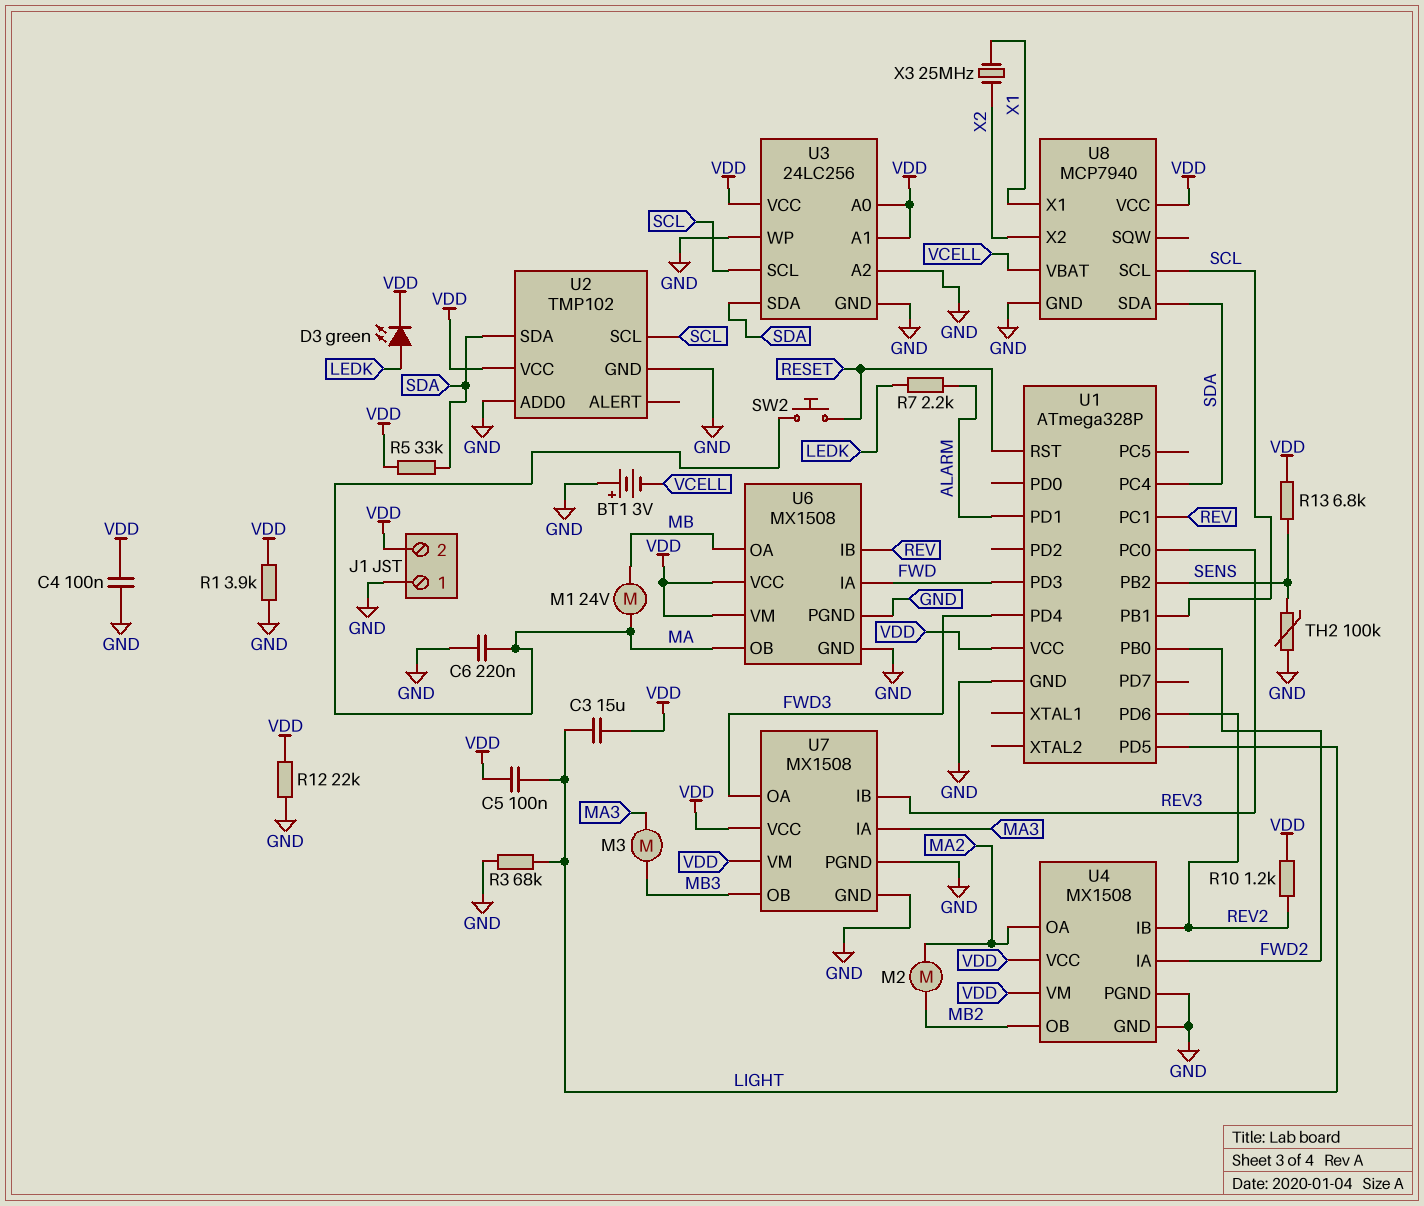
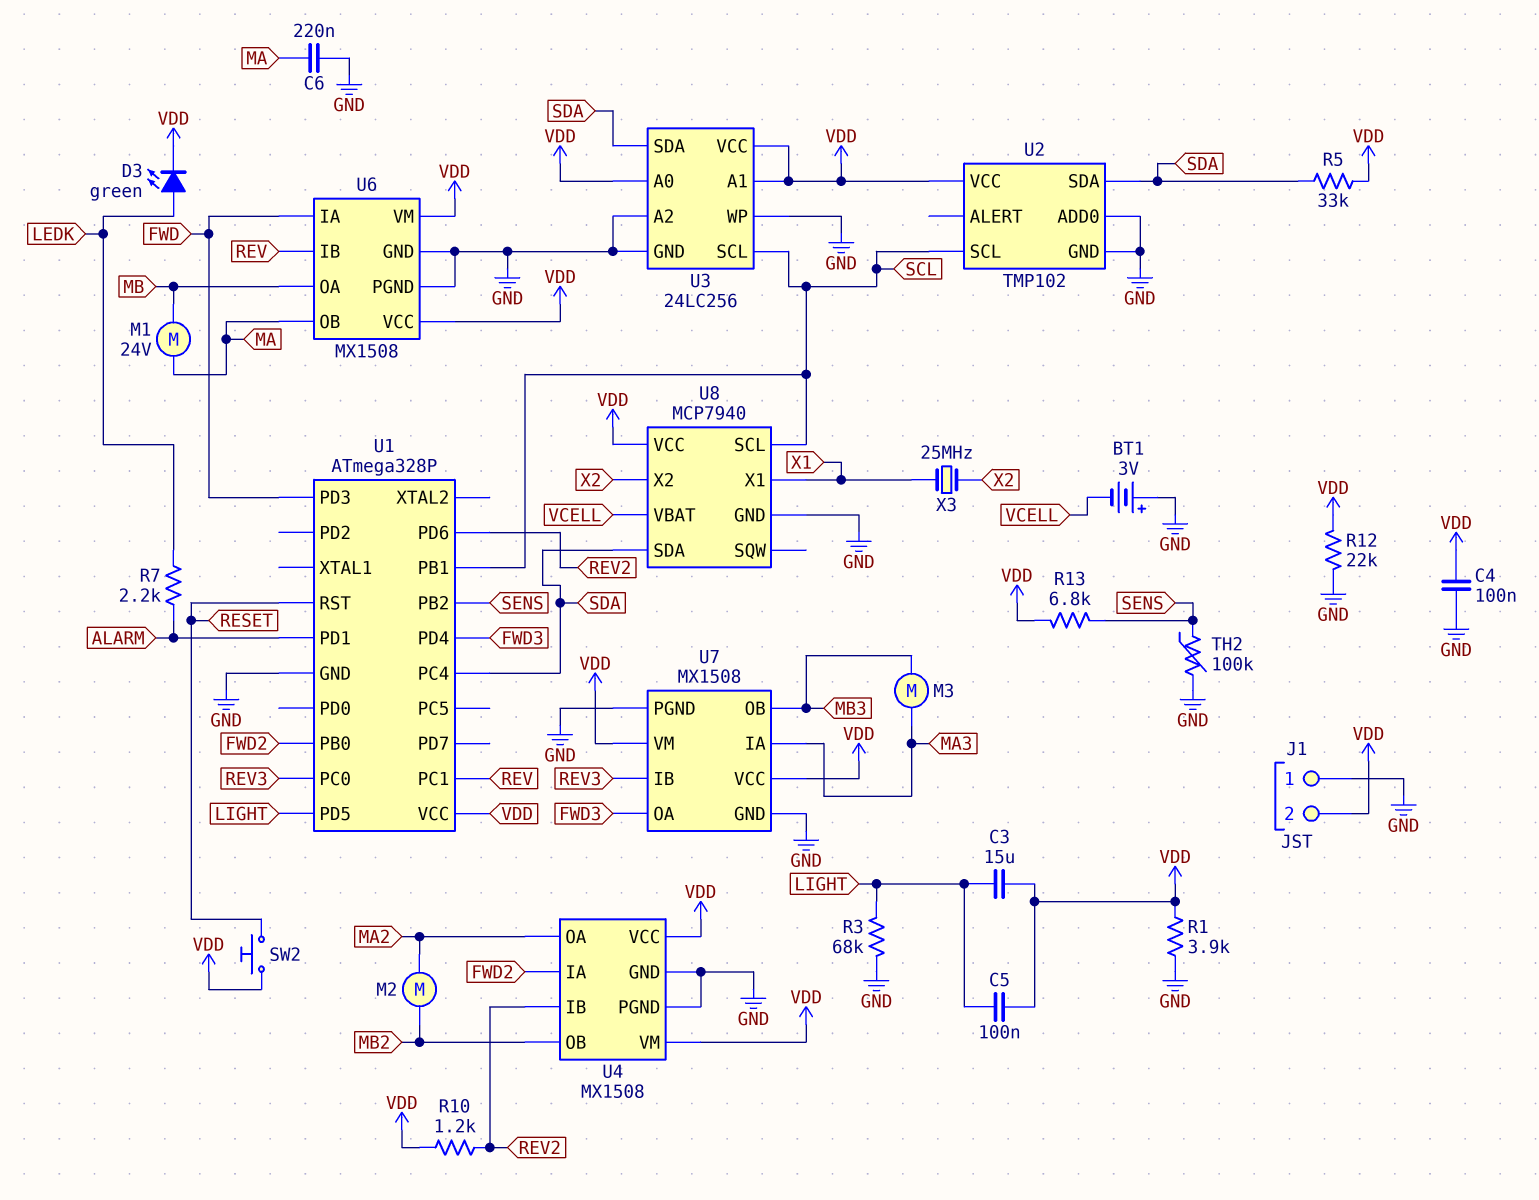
SW2: button (MA, RESET) -> button (RESET, VDD)

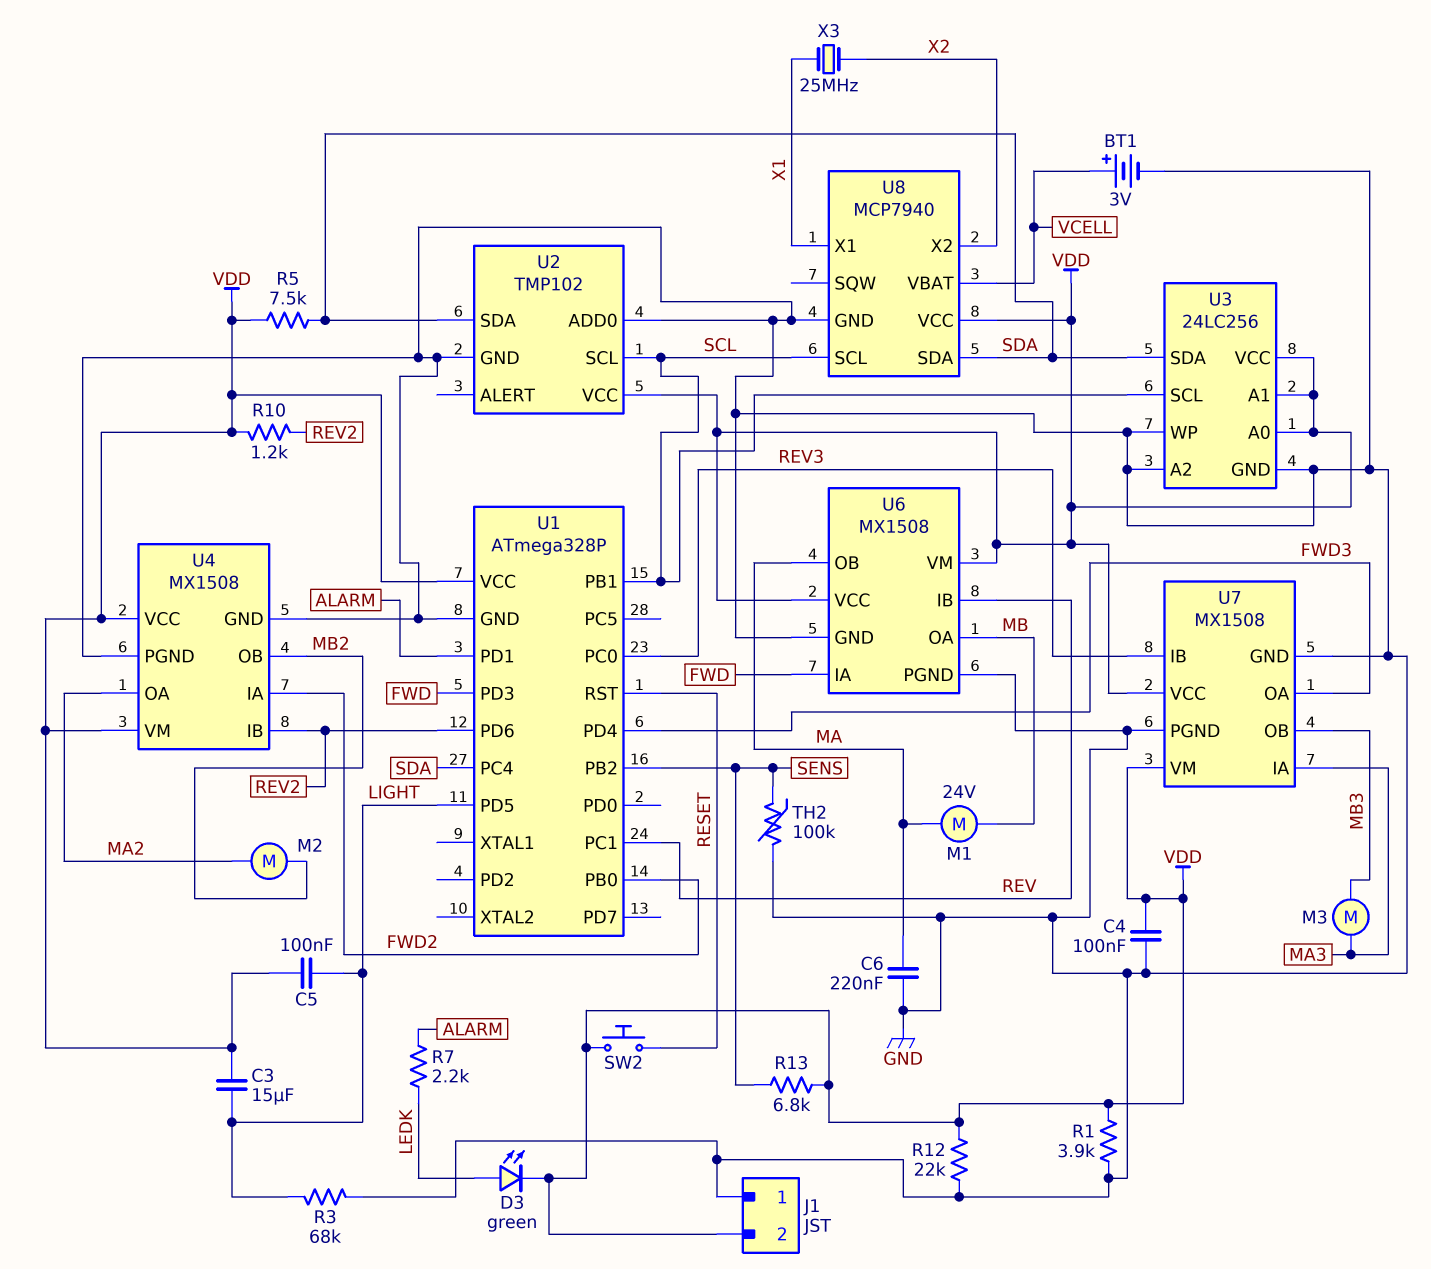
BT1: 3V (plus GND, minus VCELL) -> 3V (plus VCELL, minus GND)
R5: 33k (SDA, VDD) -> 7.5k (SDA, VDD)

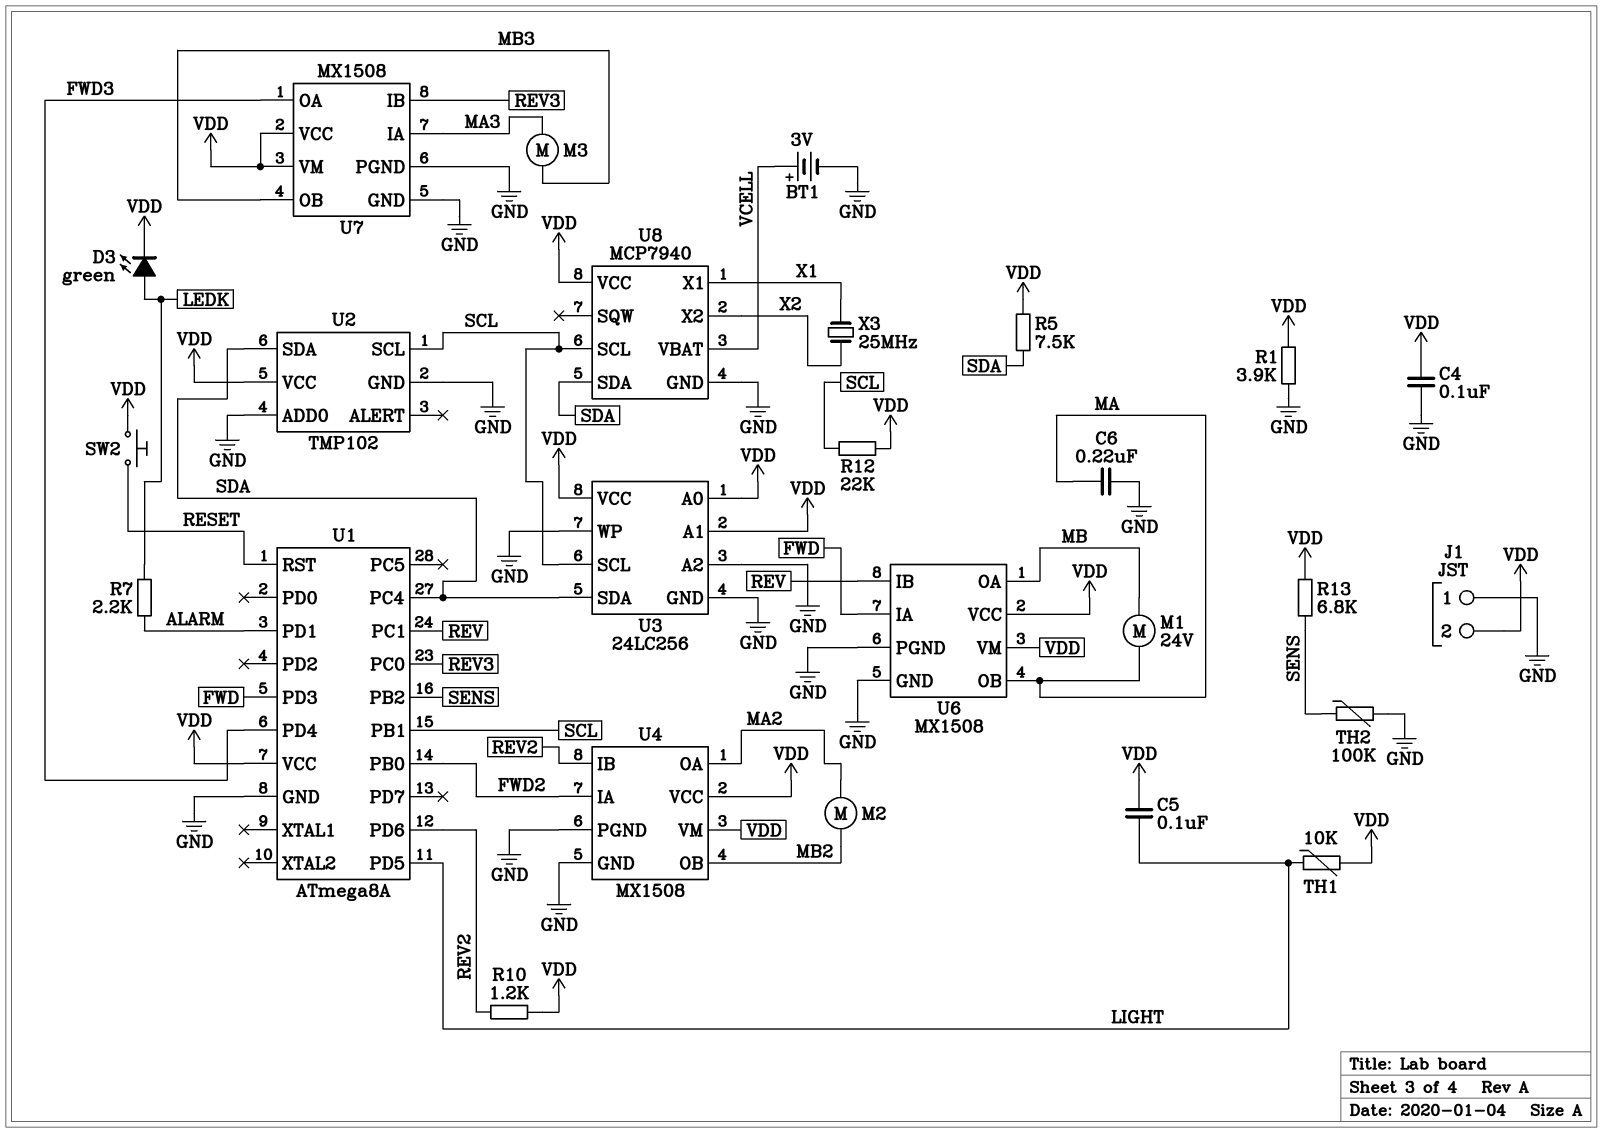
C3: 15uF (LIGHT, VDD) -> none
R3: 68k (GND, LIGHT) -> none
R12: 22k (GND, VDD) -> 22k (SCL, VDD)
TH1: none -> 10k (LIGHT, VDD)
U1: ATmega328P -> ATmega8A

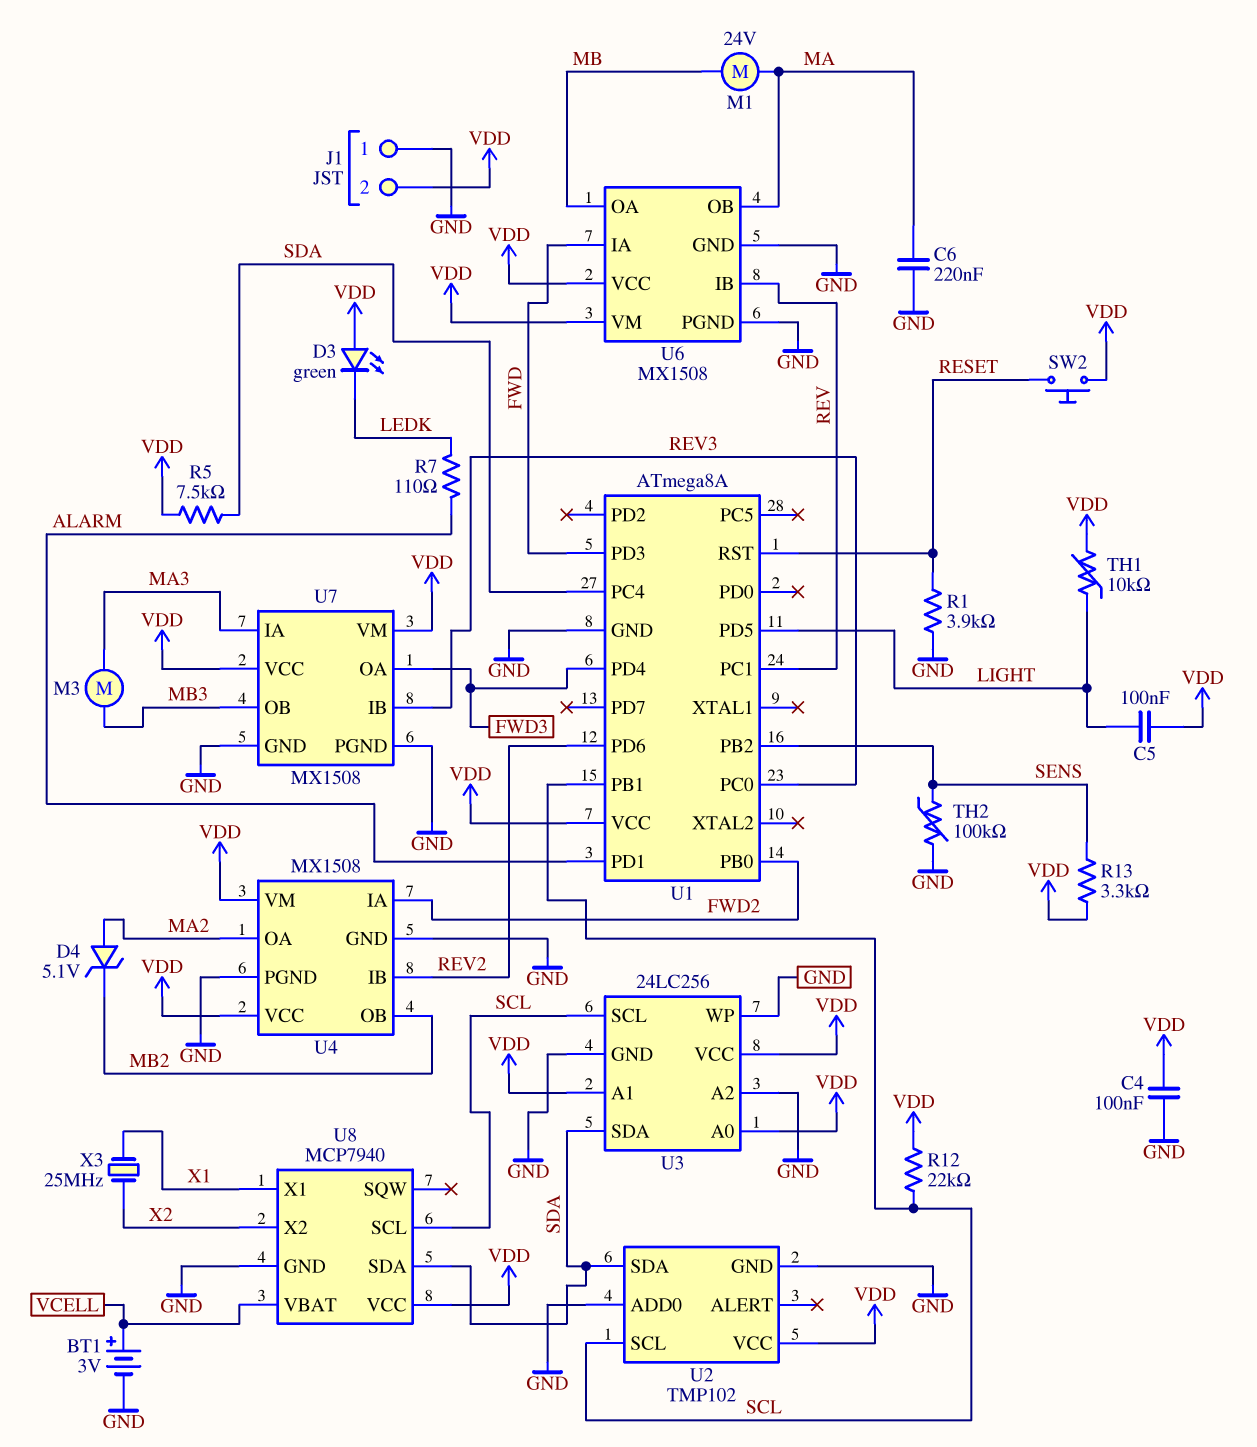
D3: LED green (A LEDK, K VDD) -> LED green (A VDD, K LEDK)
D4: none -> zener 5.1V (A MA2, K MB2)
M2: motor (MA2, MB2) -> none
R1: 3.9k (GND, VDD) -> 3.9k (GND, RESET)
R7: 2.2k (ALARM, LEDK) -> 110 (ALARM, LEDK)
R10: 1.2k (REV2, VDD) -> none
R13: 6.8k (SENS, VDD) -> 3.3k (SENS, VDD)

